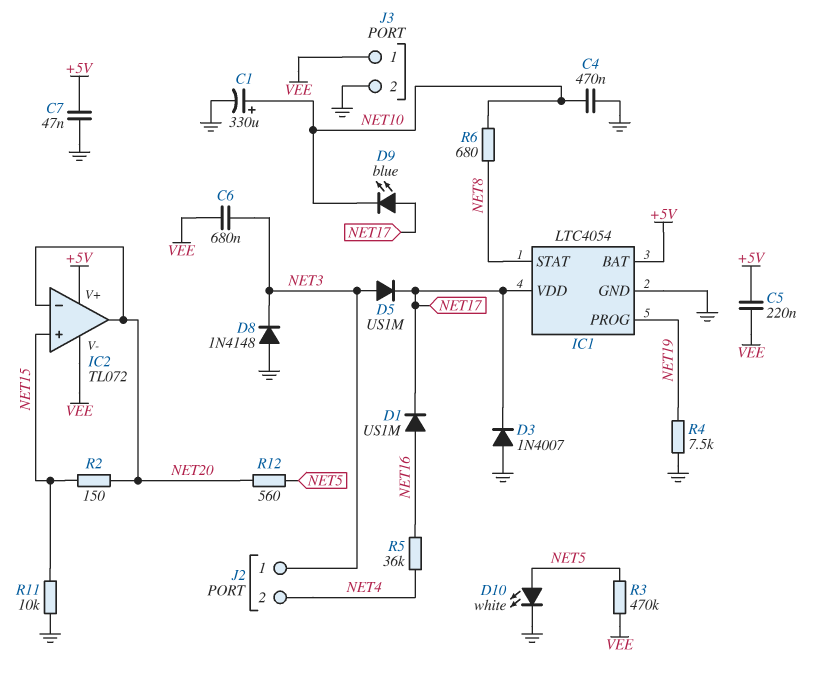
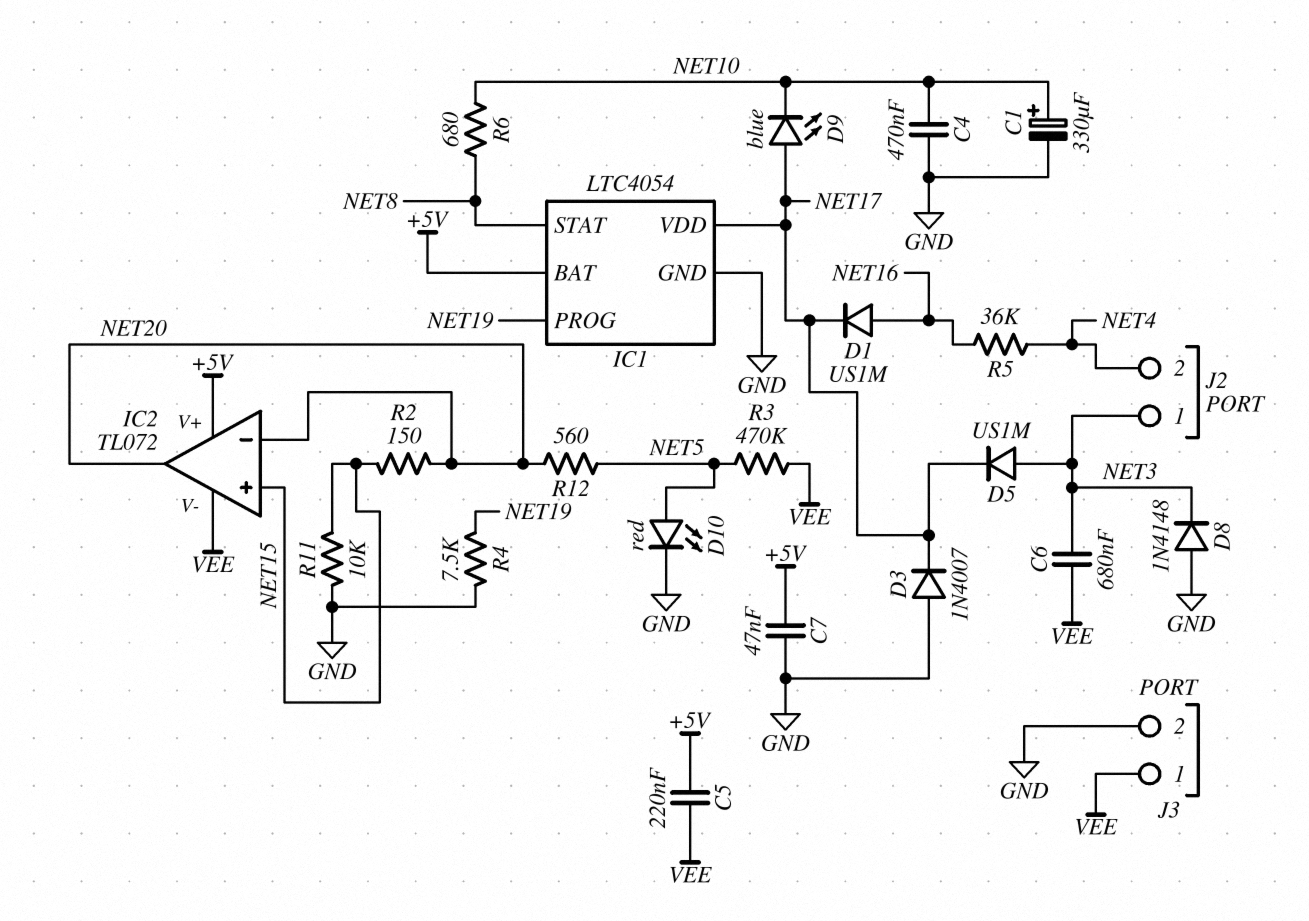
D10: LED white (A NET5, K GND) -> LED red (A NET5, K GND)

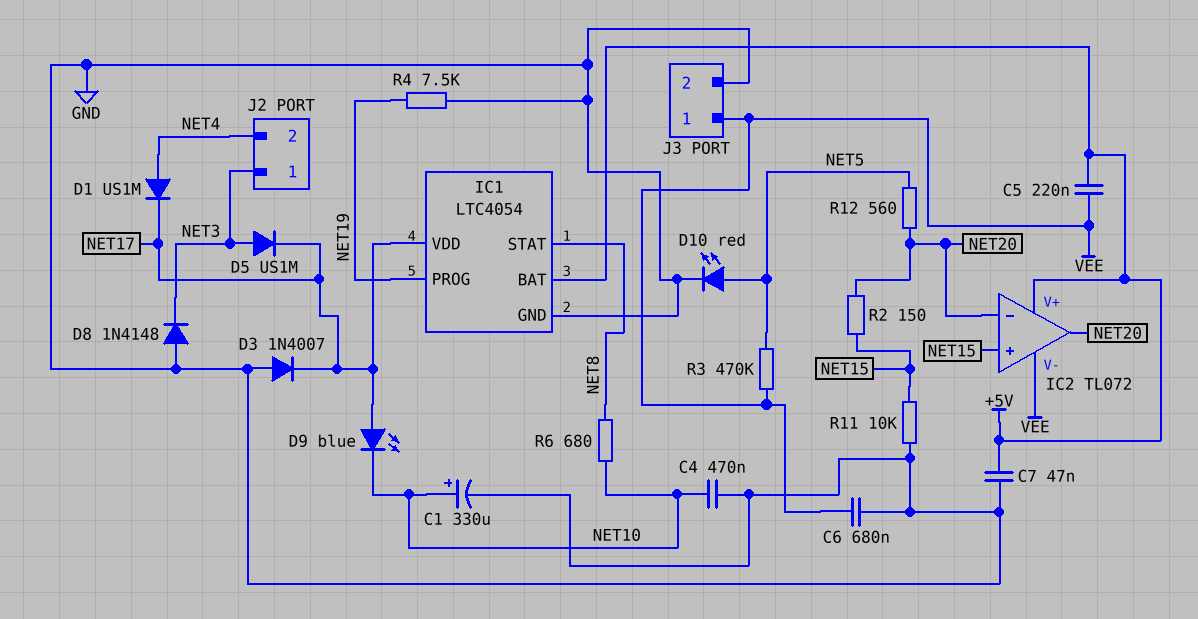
C6: 680nF (NET3, VEE) -> 680nF (GND, VEE)
D1: diode US1M (A NET16, K NET17) -> diode US1M (A NET4, K NET17)
R5: 36k (NET4, NET16) -> none

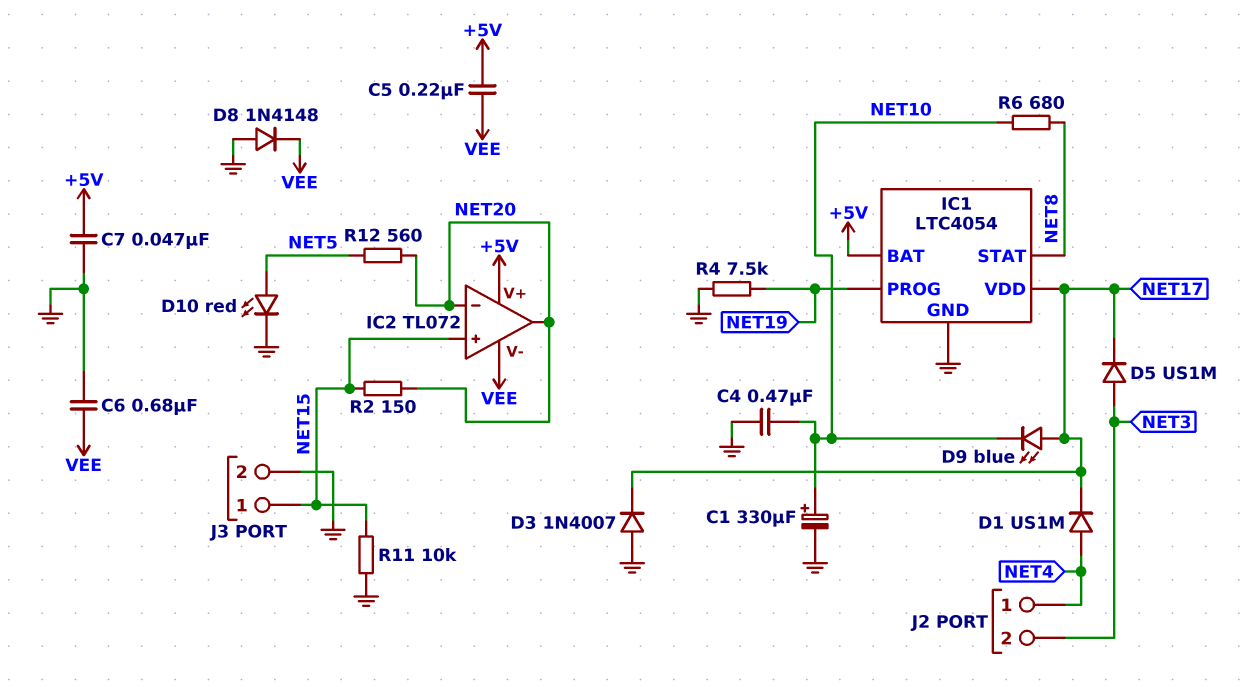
D8: diode 1N4148 (A GND, K NET3) -> diode 1N4148 (A GND, K VEE)
J2 pin 1: NET3 -> NET4
J2 pin 2: NET4 -> NET3
J3 pin 1: VEE -> NET15
R3: 470k (NET5, VEE) -> none

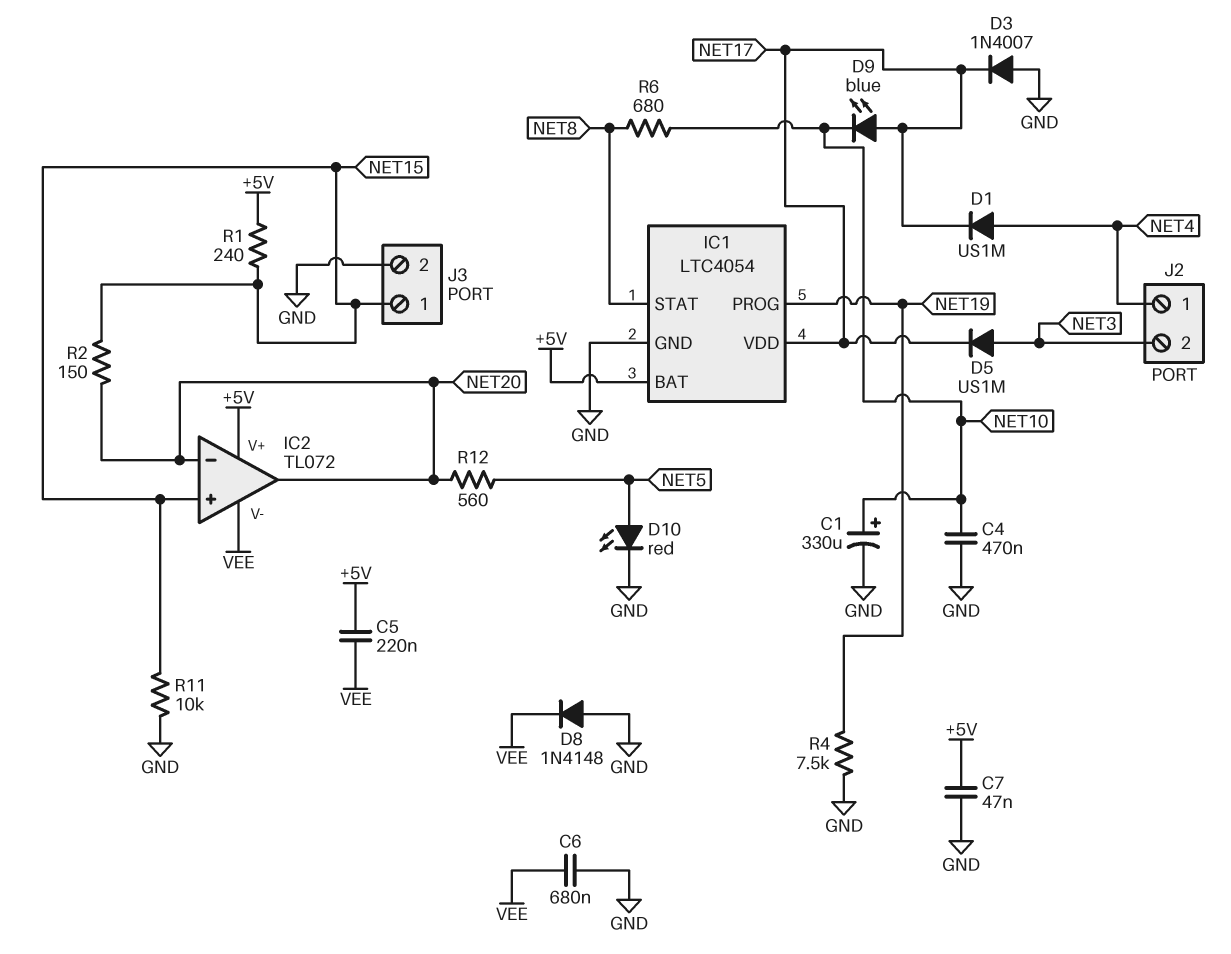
R1: none -> 240 (+5V, NET15)

